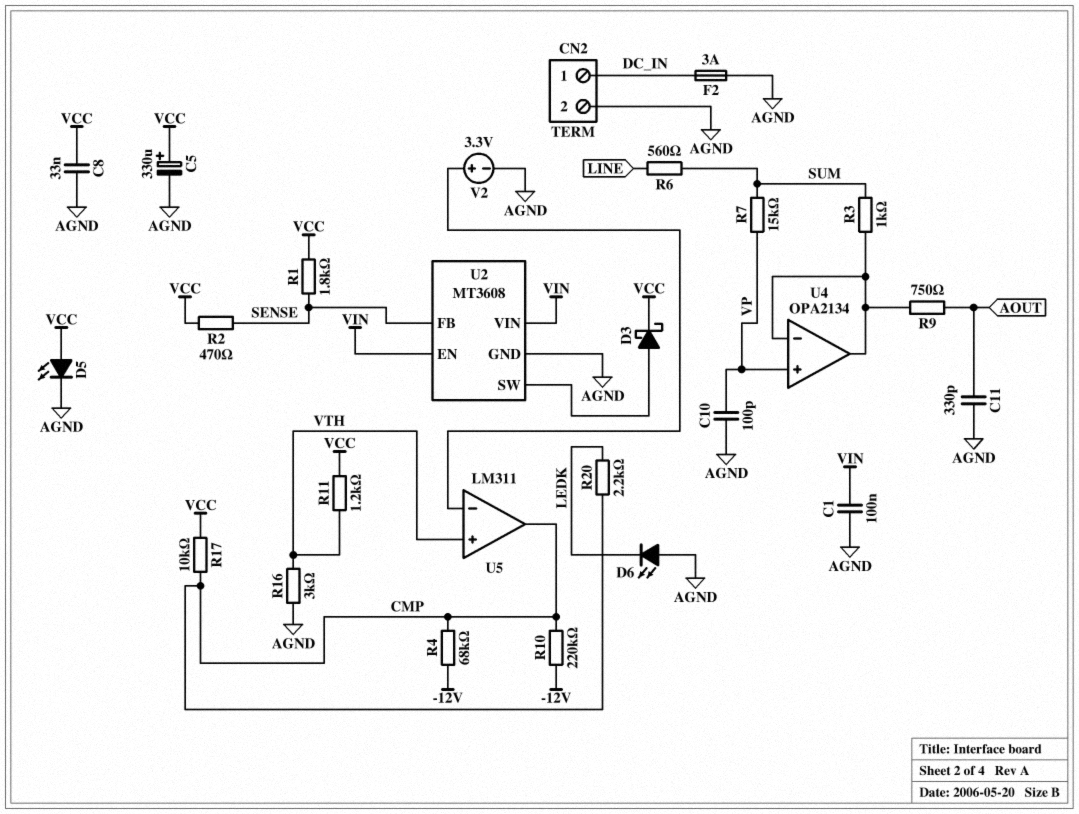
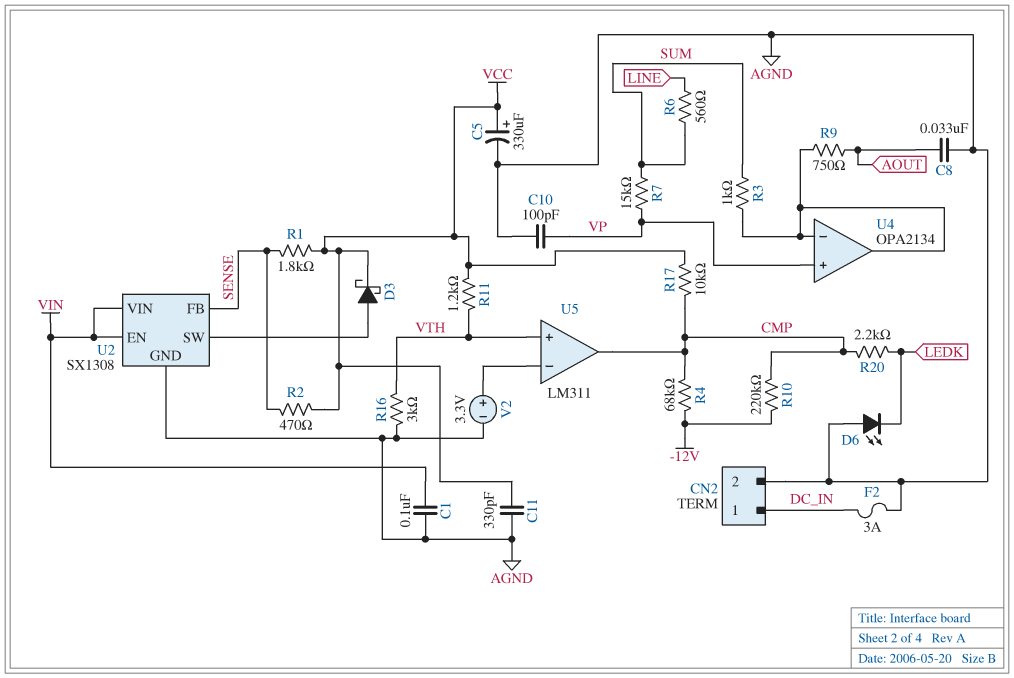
C8: 33nF (AGND, VCC) -> 33nF (AGND, AOUT)
C11: 330pF (AGND, AOUT) -> 330pF (AGND, VCC)
D5: LED (A VCC, K AGND) -> none
U2: MT3608 -> SX1308

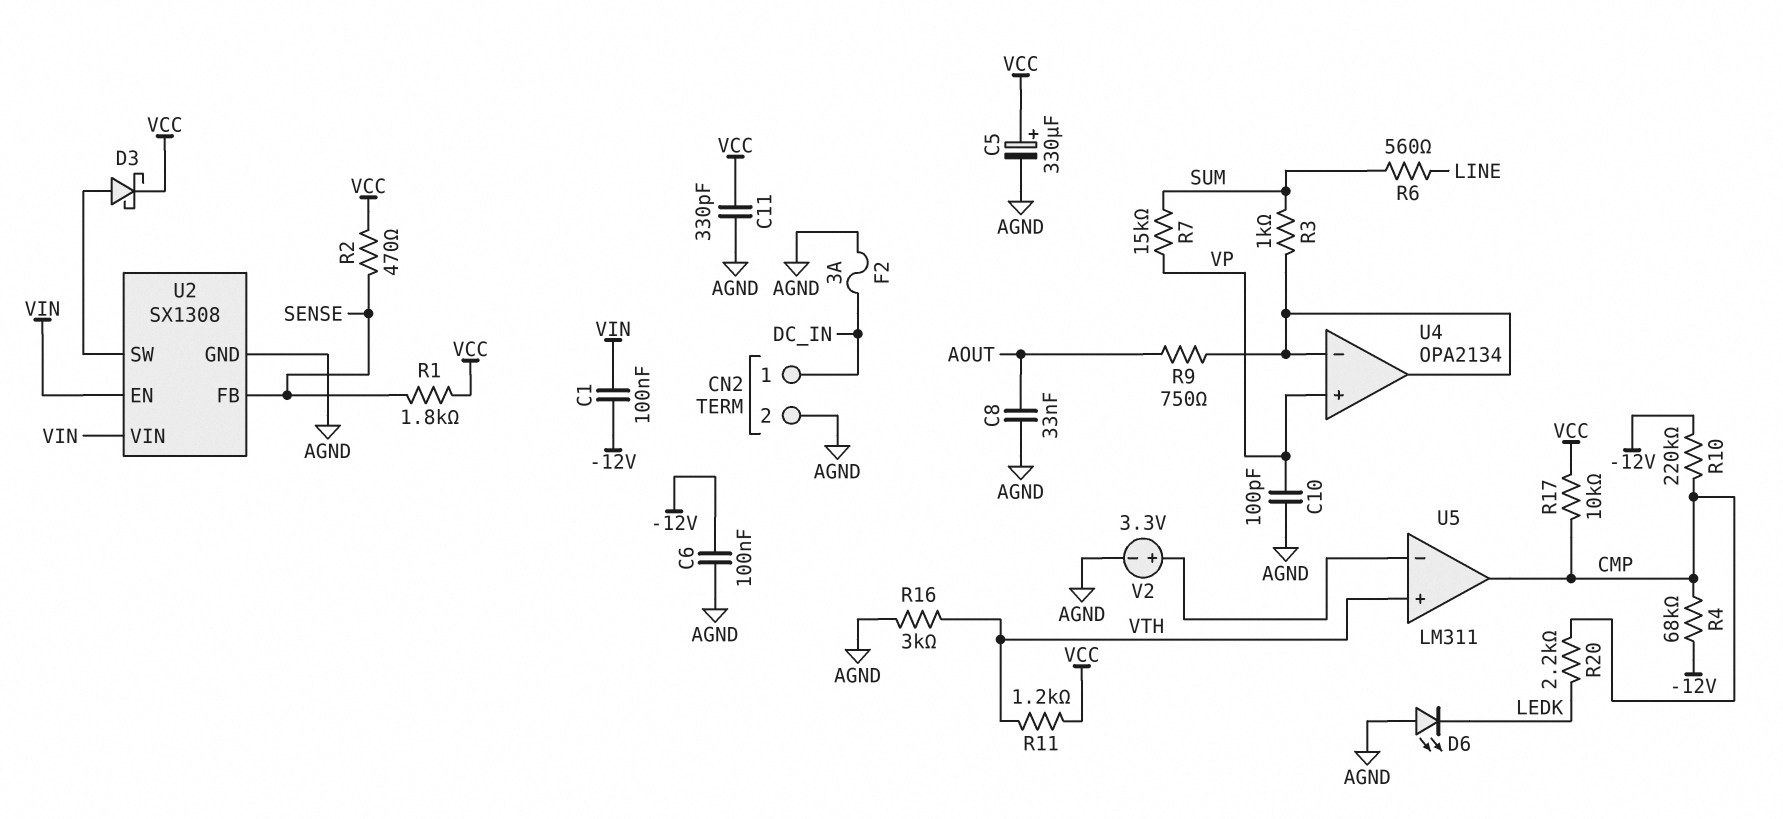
C1: 100nF (AGND, VIN) -> 100nF (-12V, VIN)
C6: none -> 100nF (-12V, AGND)

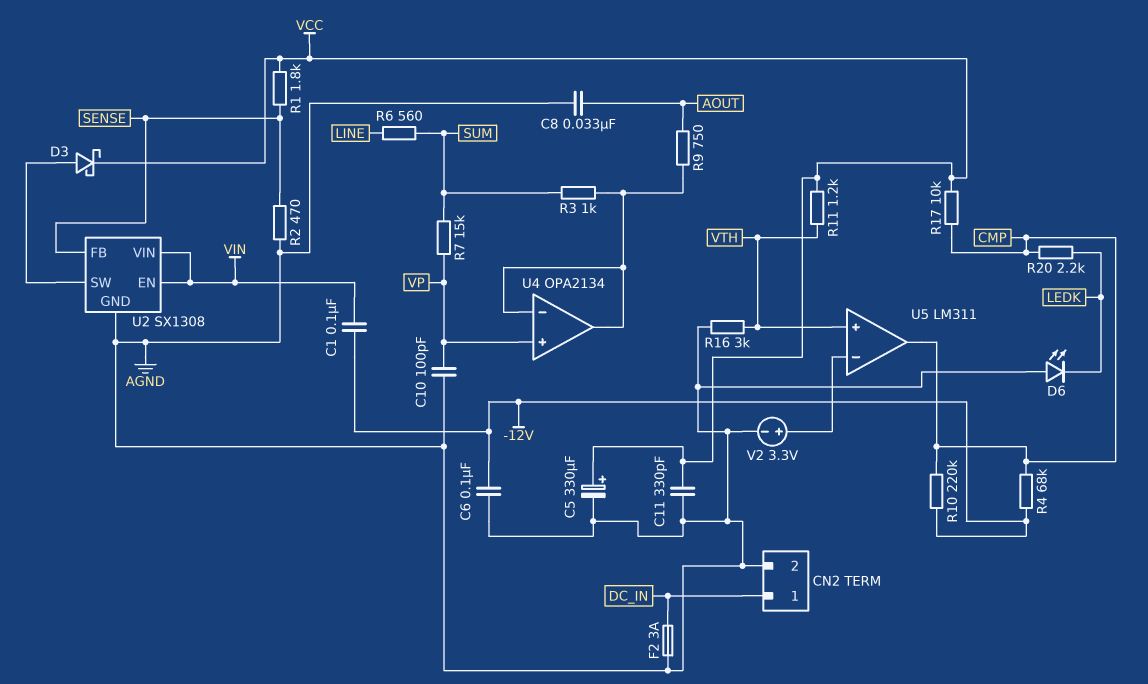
R2: 470 (SENSE, VCC) -> 470 (AGND, SENSE)

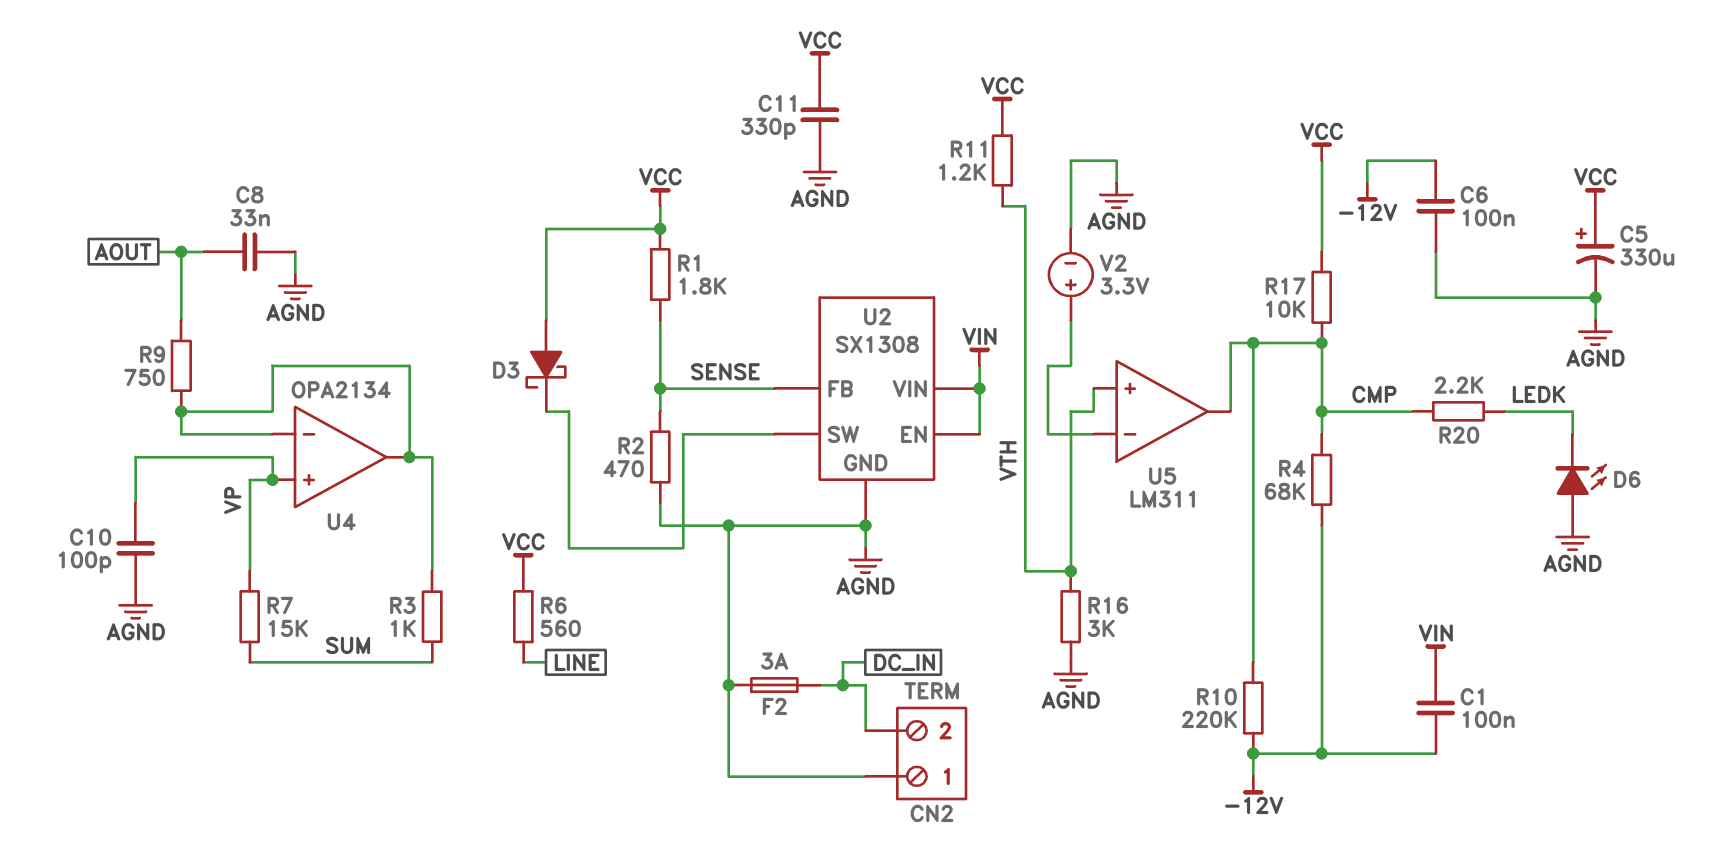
CN2 pin 1: DC_IN -> AGND
CN2 pin 2: AGND -> DC_IN
D3: schottky (A U2/SW, K VCC) -> schottky (A VCC, K U2/SW)
R6: 560 (LINE, SUM) -> 560 (LINE, VCC)

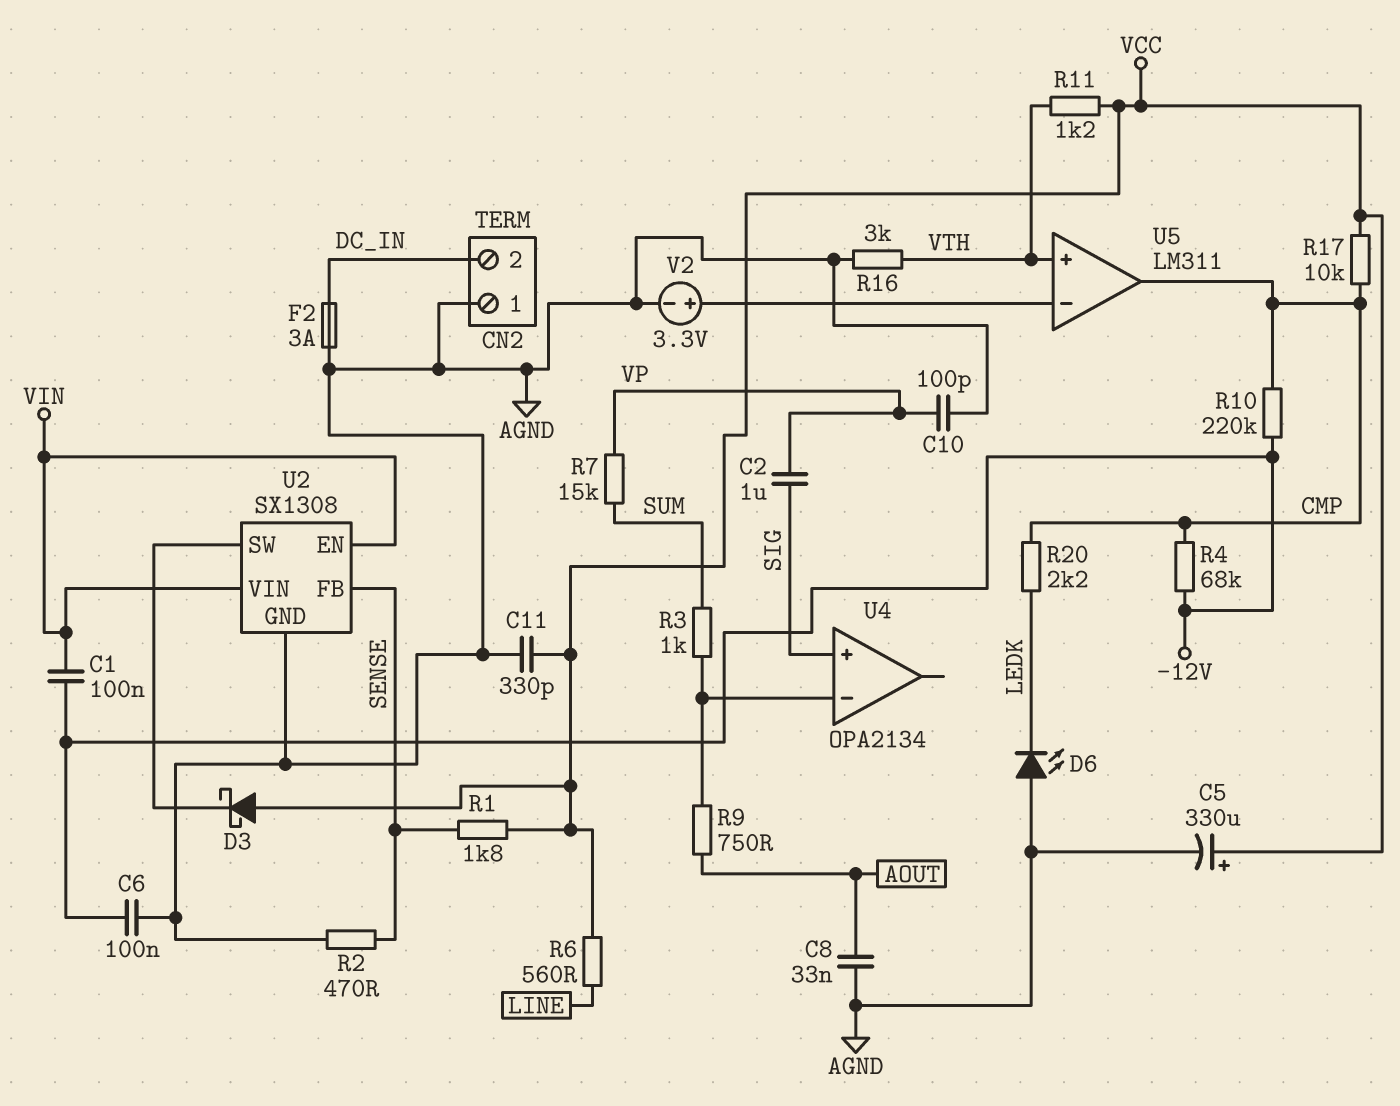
C2: none -> 1uF (SIG, VP)
U4 pin in+: VP -> SIG
U4 pin out: U4/in- -> none

